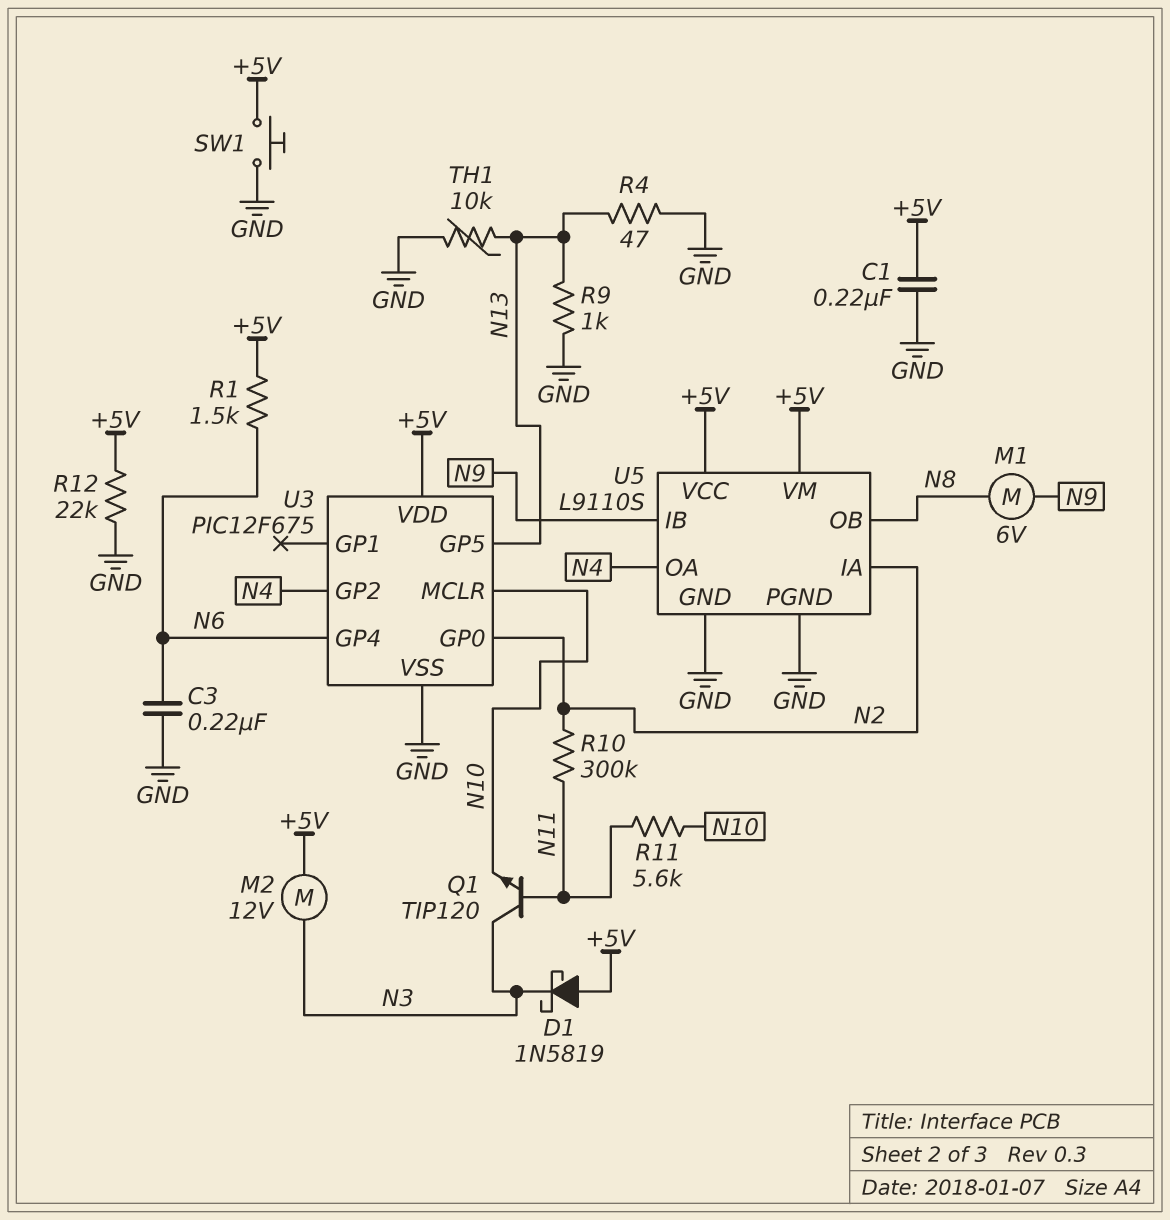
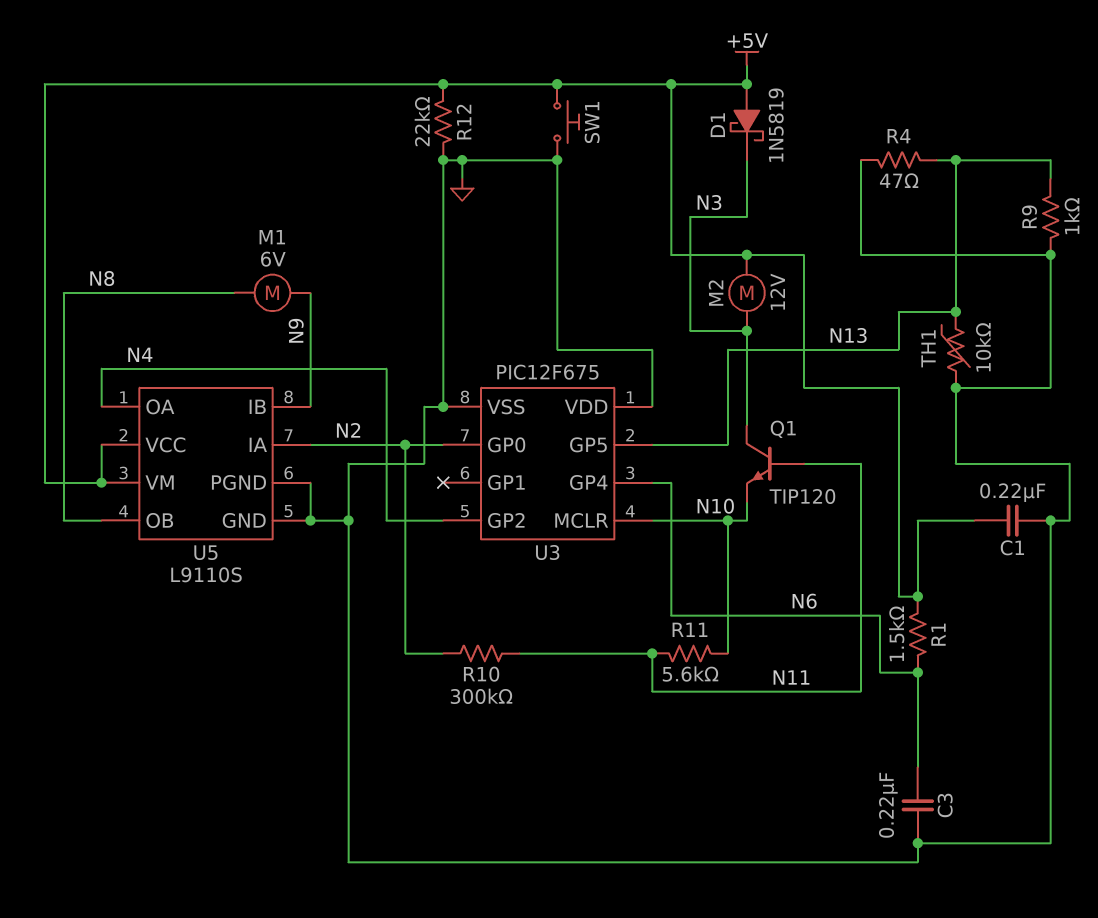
U3 pin VDD: +5V -> GND

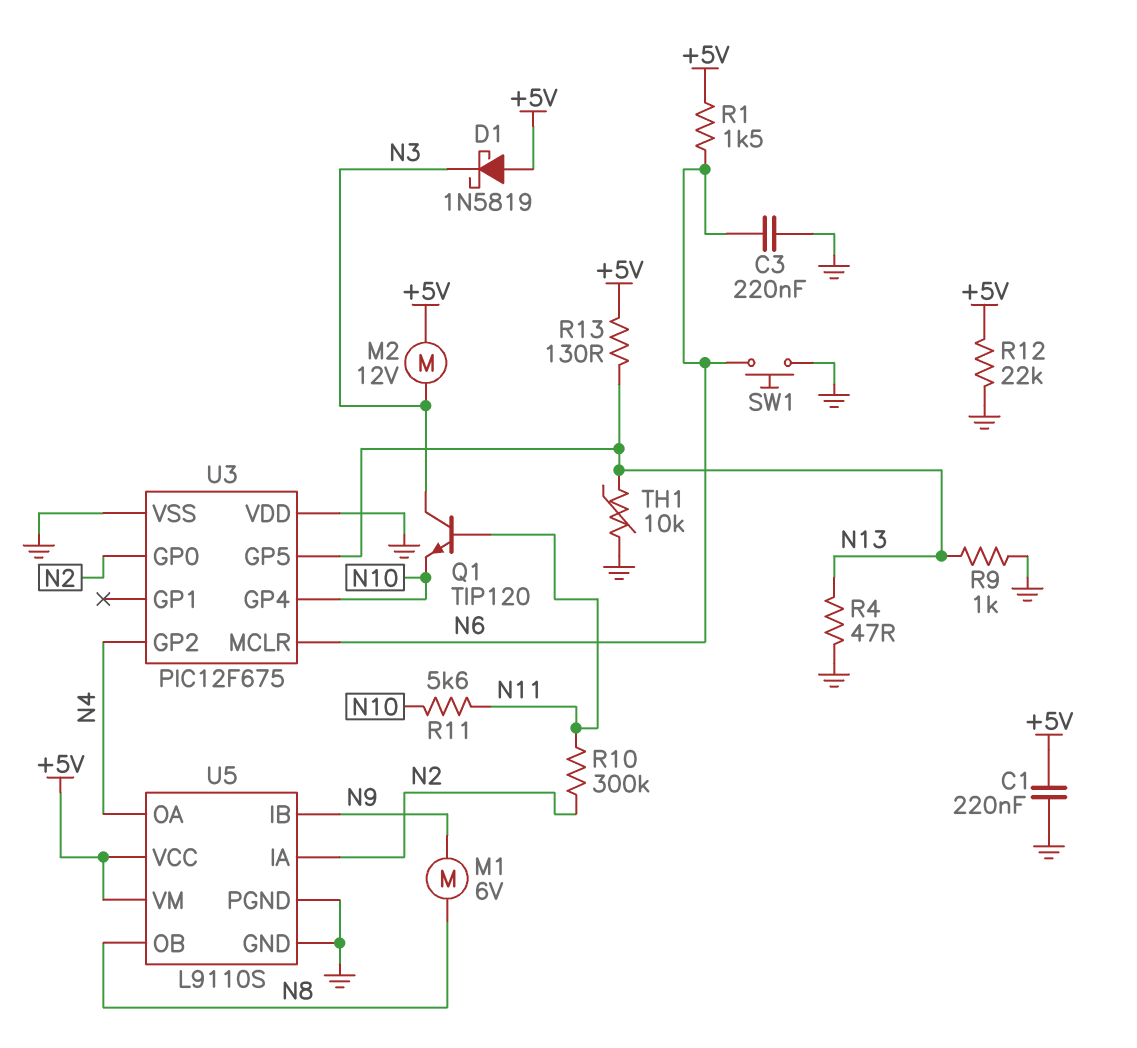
R13: none -> 130 (+5V, N13)
SW1: button (+5V, GND) -> button (GND, N6)
U3 pin GP4: N6 -> N10
U3 pin MCLR: N10 -> N6

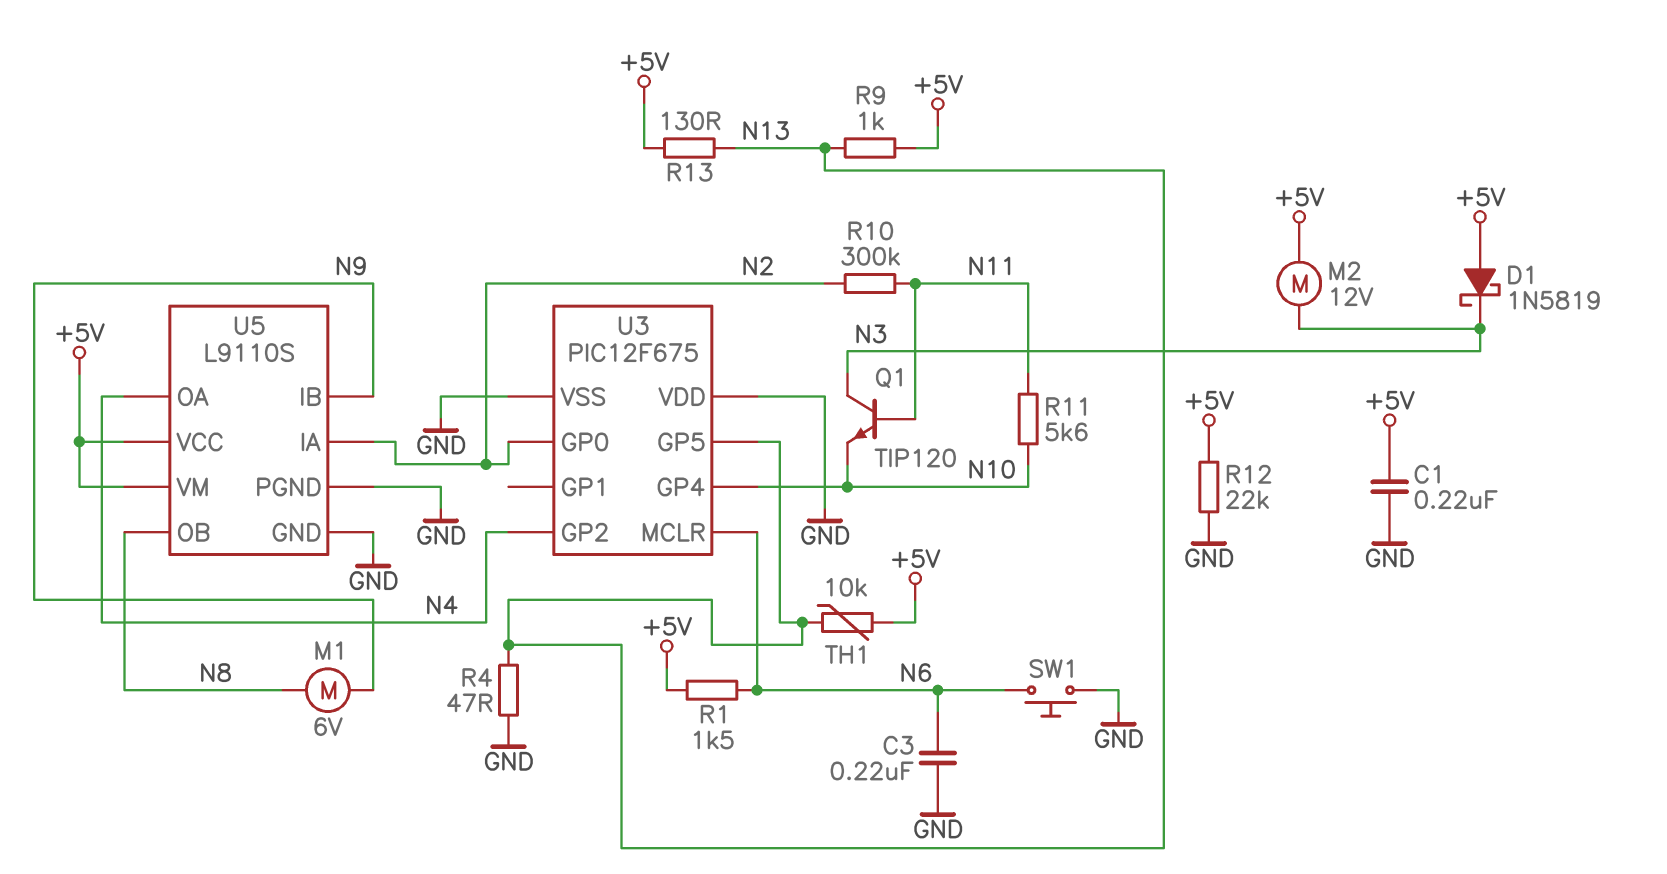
R9: 1k (GND, N13) -> 1k (+5V, N13)
TH1: 10k (GND, N13) -> 10k (+5V, N13)

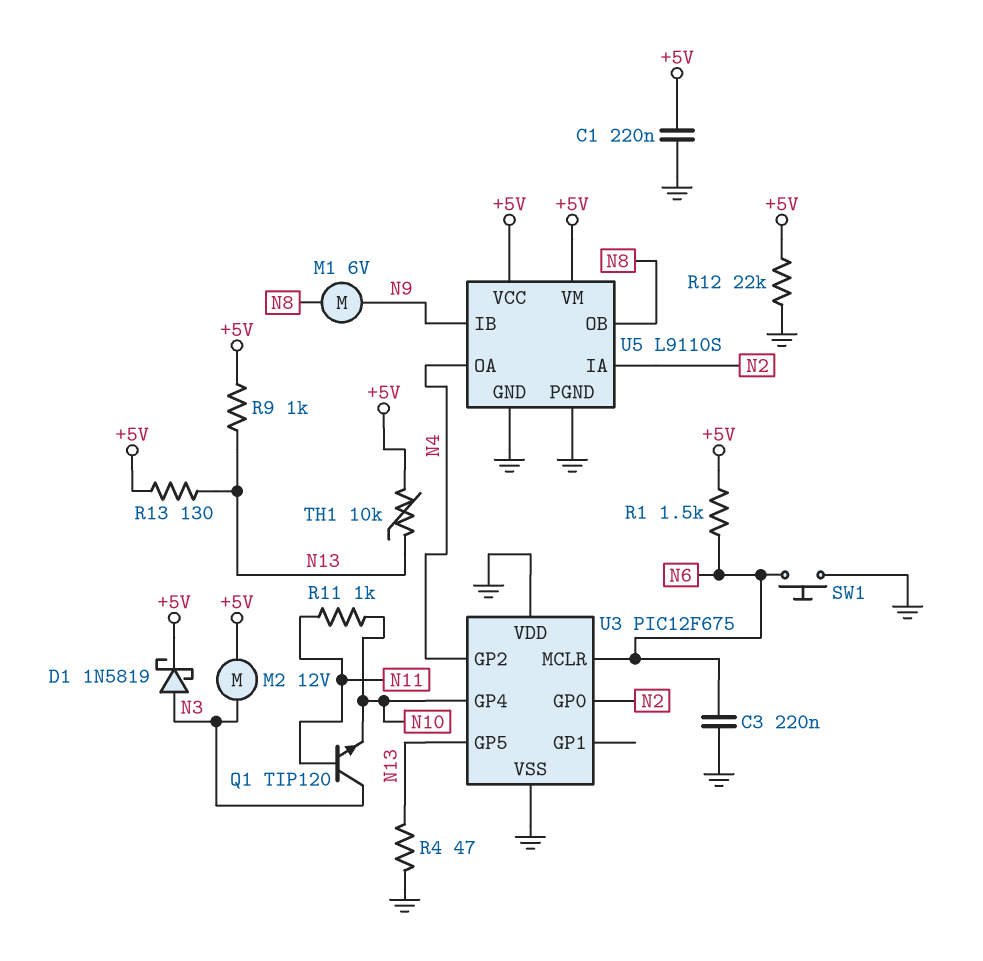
D1: schottky 1N5819 (A +5V, K N3) -> schottky 1N5819 (A N3, K +5V)
R10: 300k (N2, N11) -> none
R11: 5.6k (N10, N11) -> 1k (N10, N11)

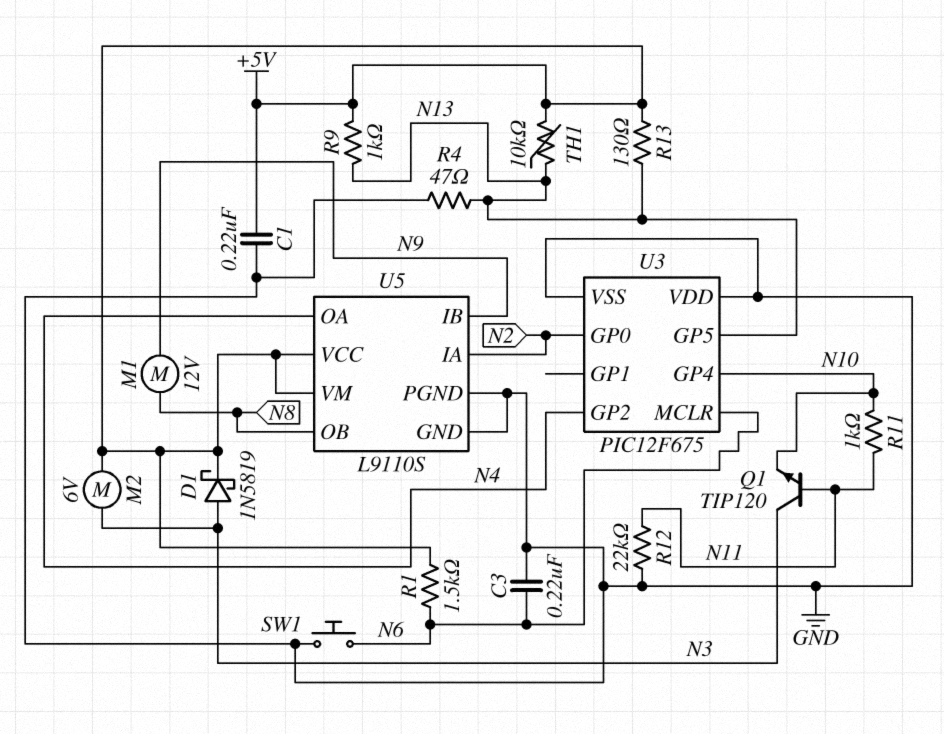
M1: motor 6V (N8, N9) -> motor 12V (N8, N9)
M2: motor 12V (+5V, N3) -> motor 6V (+5V, N3)
R12: 22k (+5V, GND) -> 22k (GND, N11)

